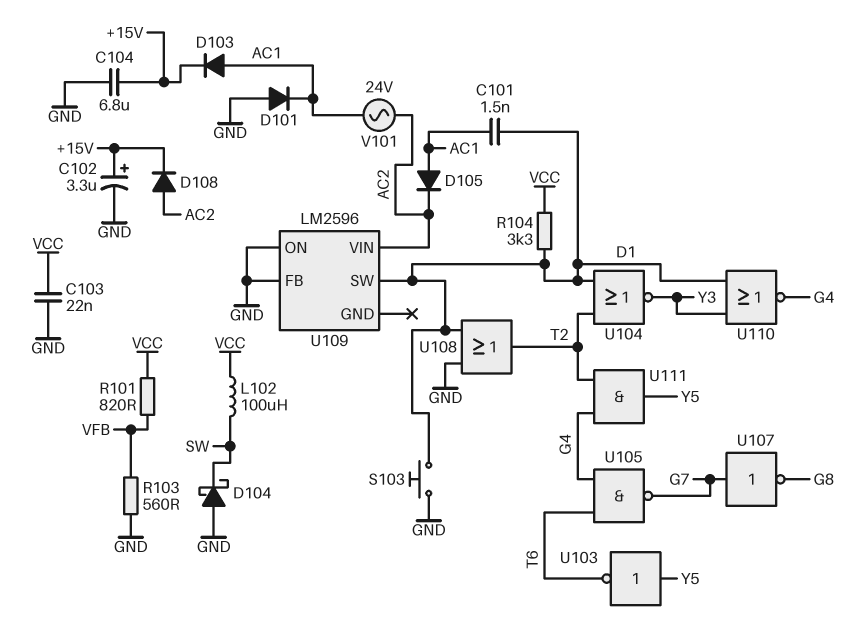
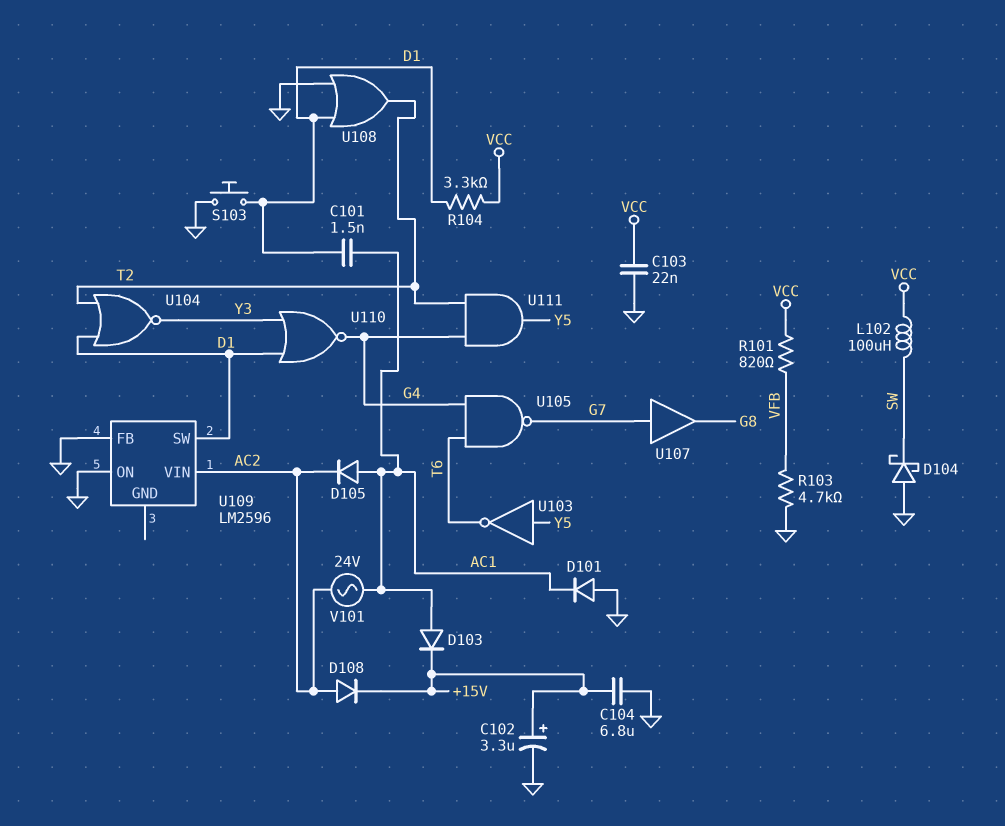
R103: 560 (GND, VFB) -> 4.7k (GND, VFB)
U107: NOT (in G7, out G8) -> buffer (in G7, out G8)

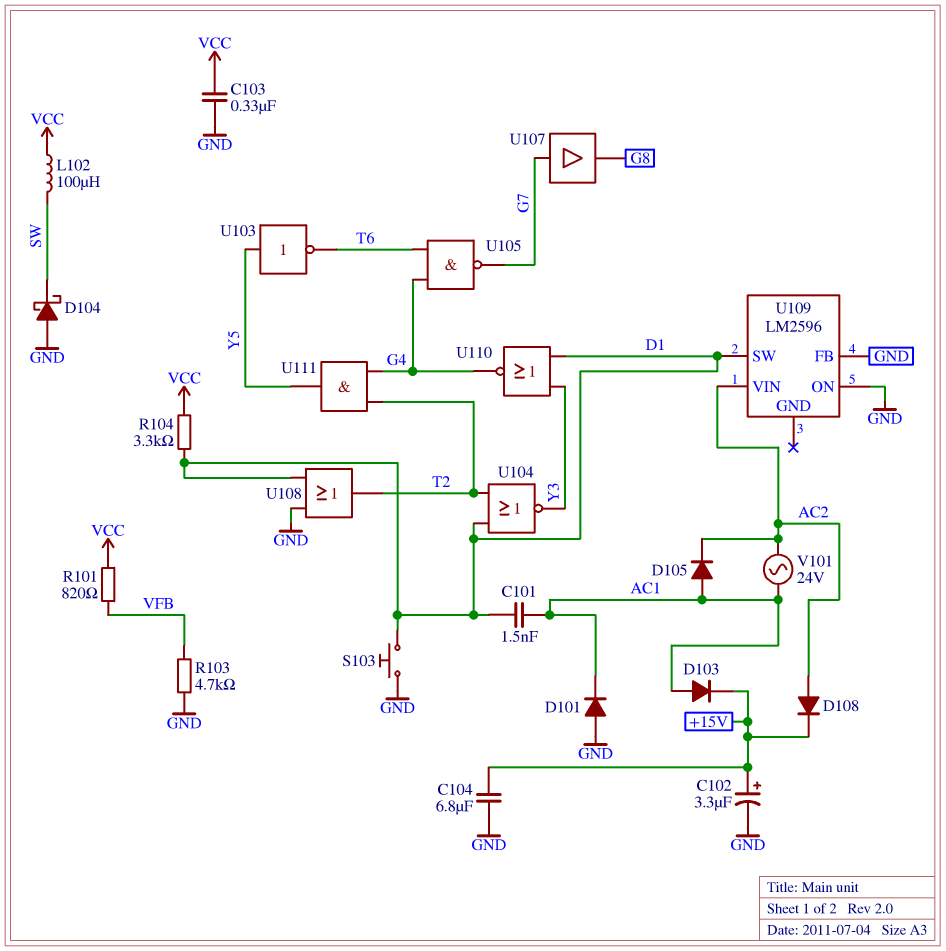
C103: 22nF (GND, VCC) -> 330nF (GND, VCC)

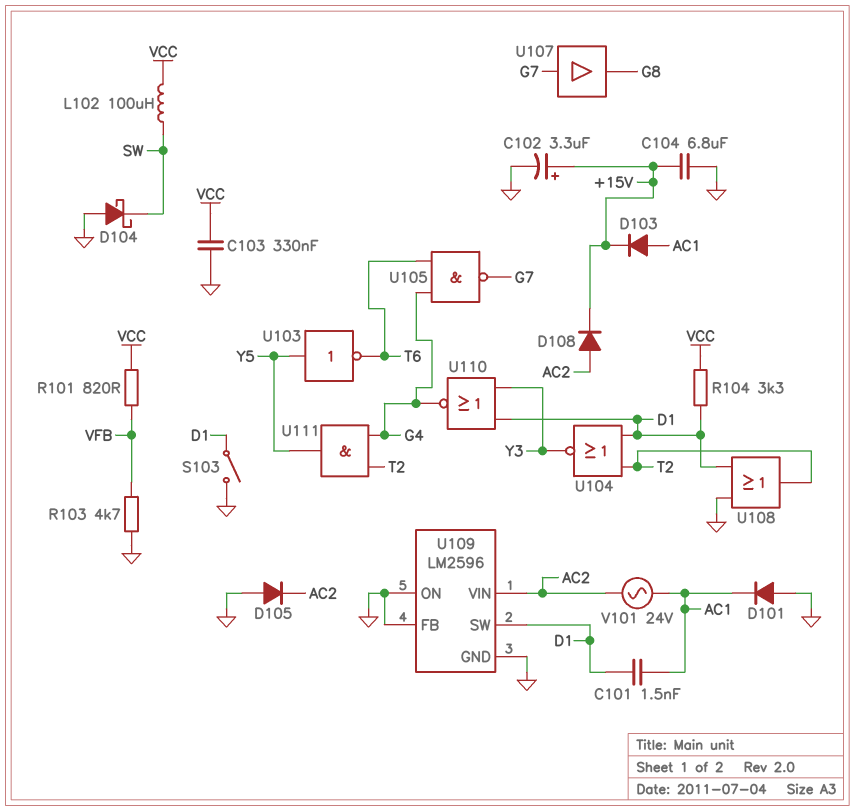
D105: diode (A AC1, K AC2) -> diode (A GND, K AC2)
S103: button (D1, GND) -> switch (D1, GND)
U109 pin GND: none -> GND

